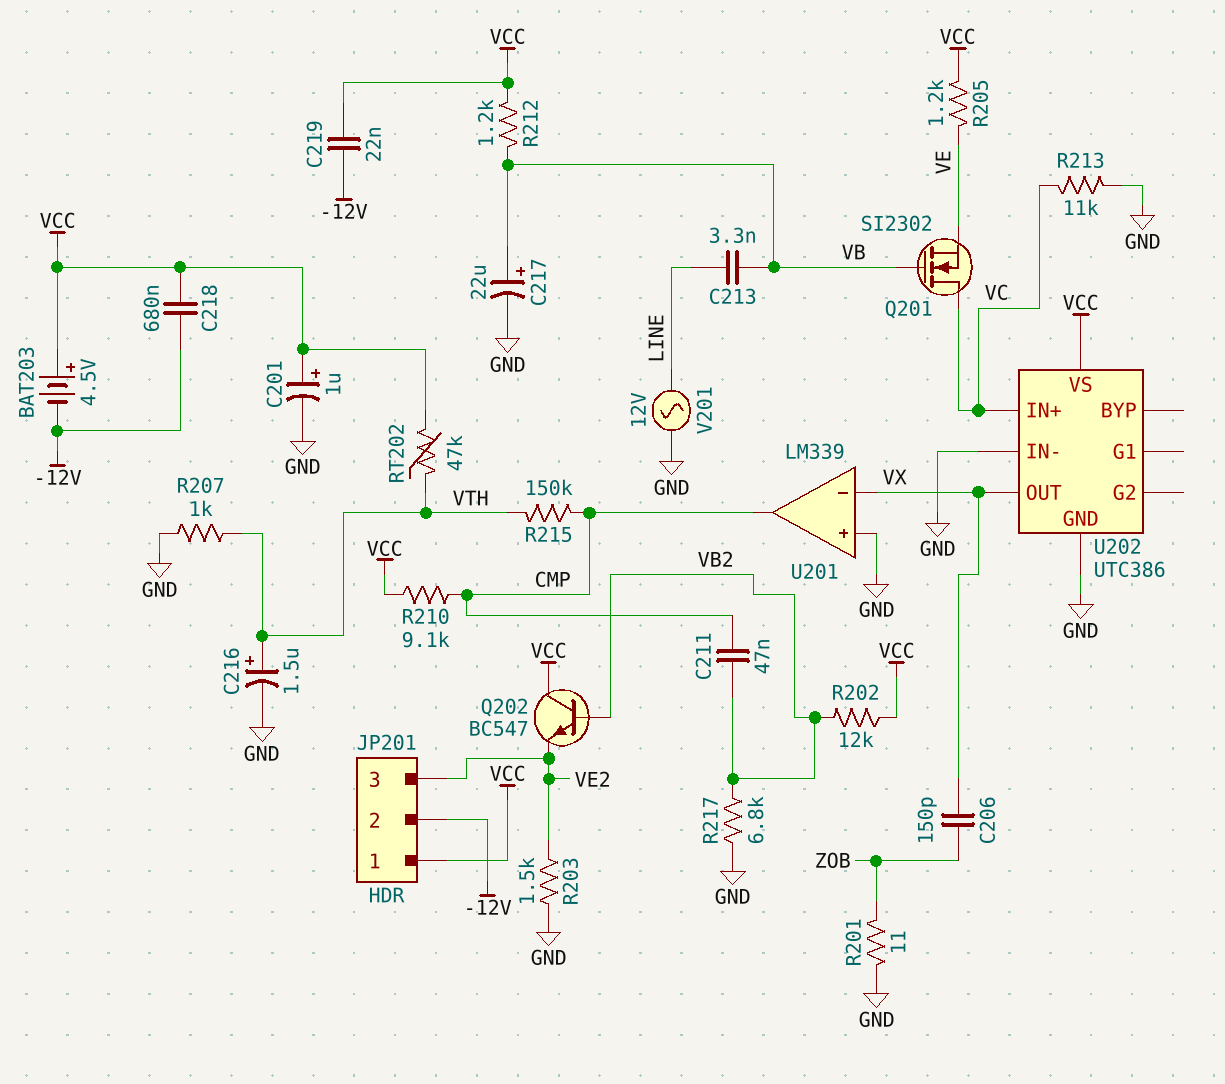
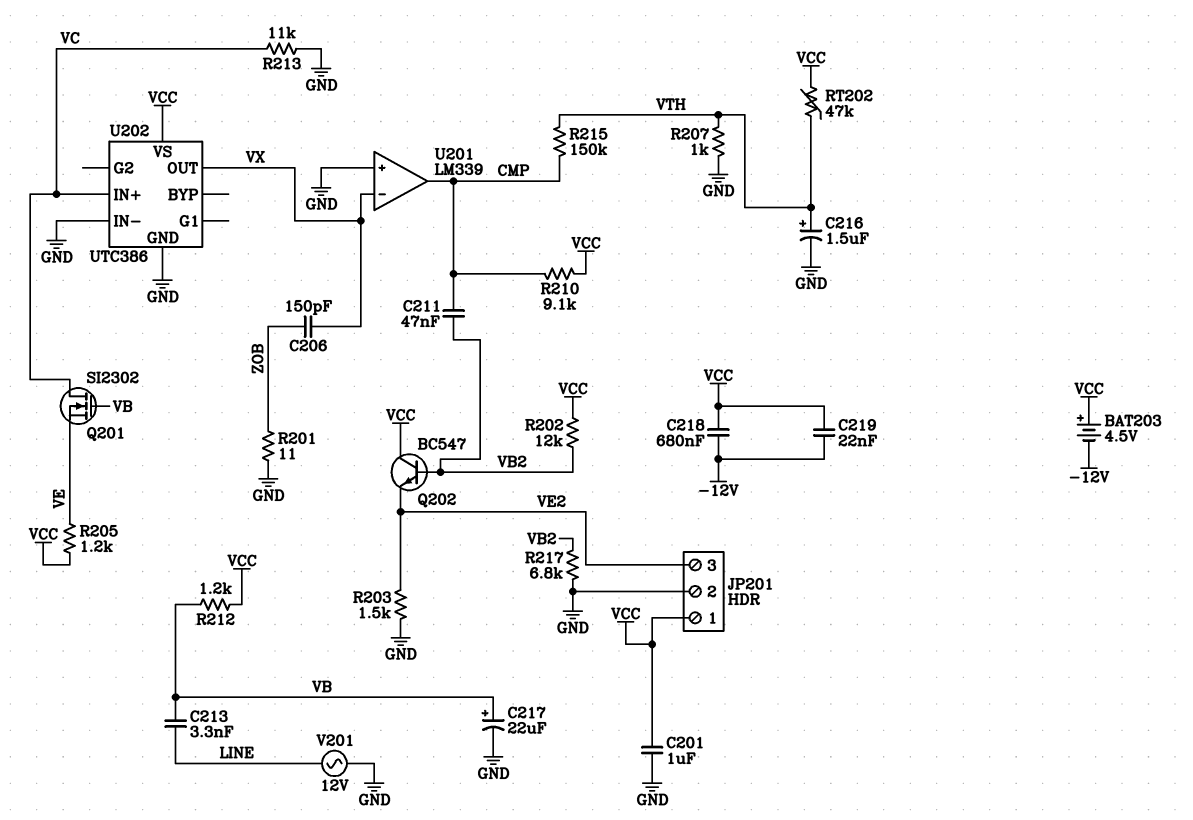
C201: 1uF (plus VCC, minus GND) -> 1uF (GND, VCC)
JP201 pin 2: -12V -> GND

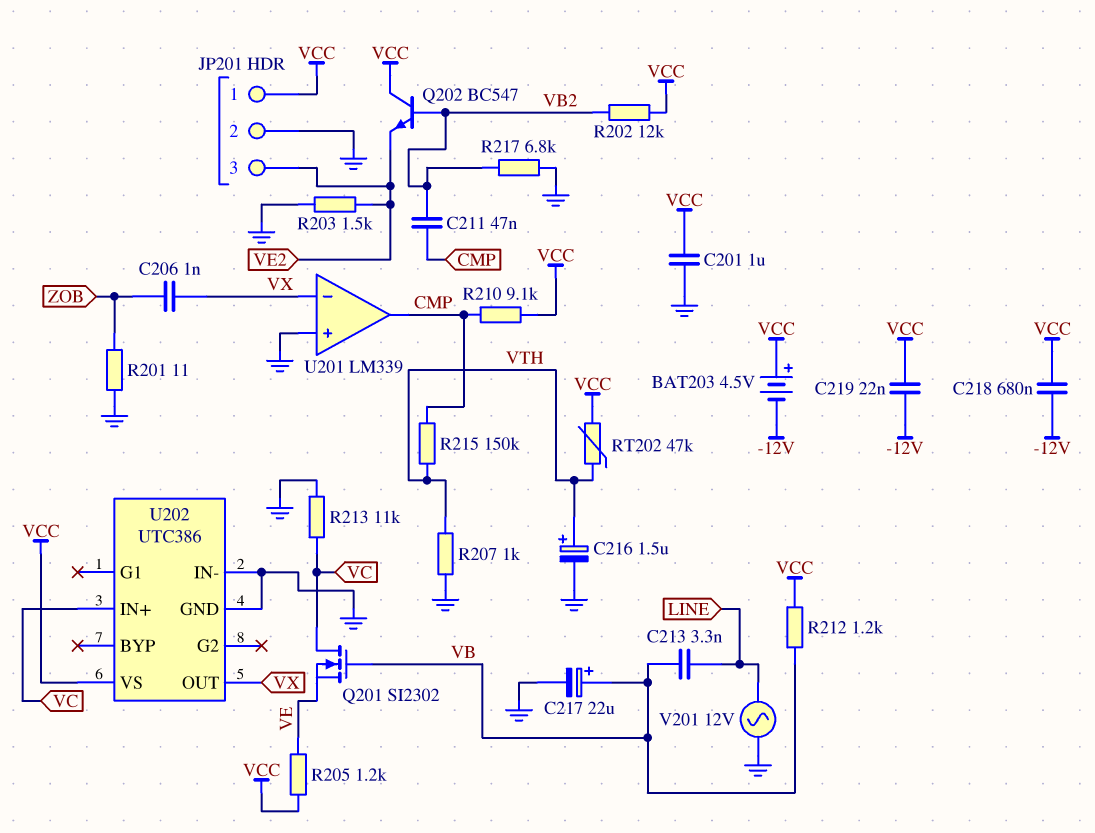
C206: 150pF (VX, ZOB) -> 1nF (VX, ZOB)

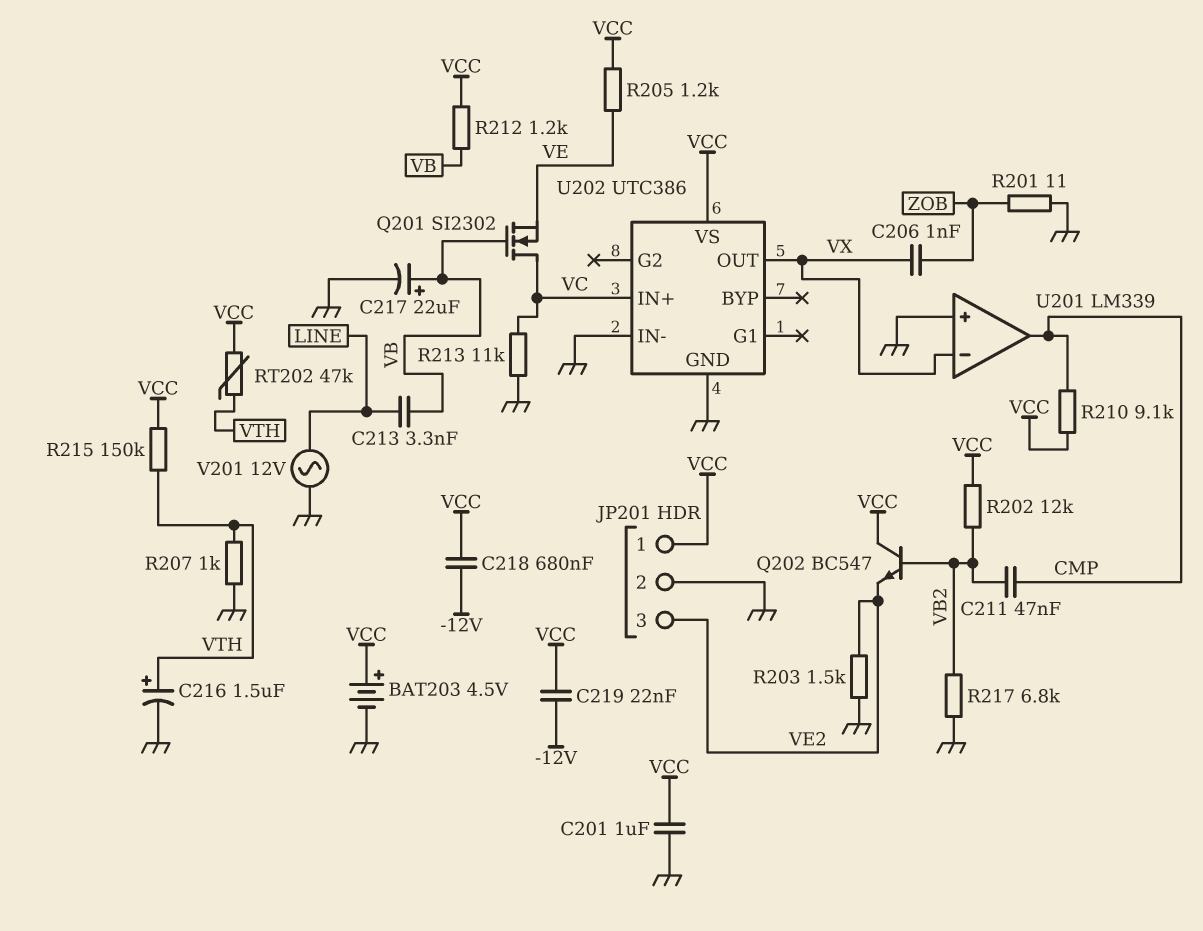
BAT203: 4.5V (plus VCC, minus -12V) -> 4.5V (plus VCC, minus GND)
R215: 150k (CMP, VTH) -> 150k (VCC, VTH)

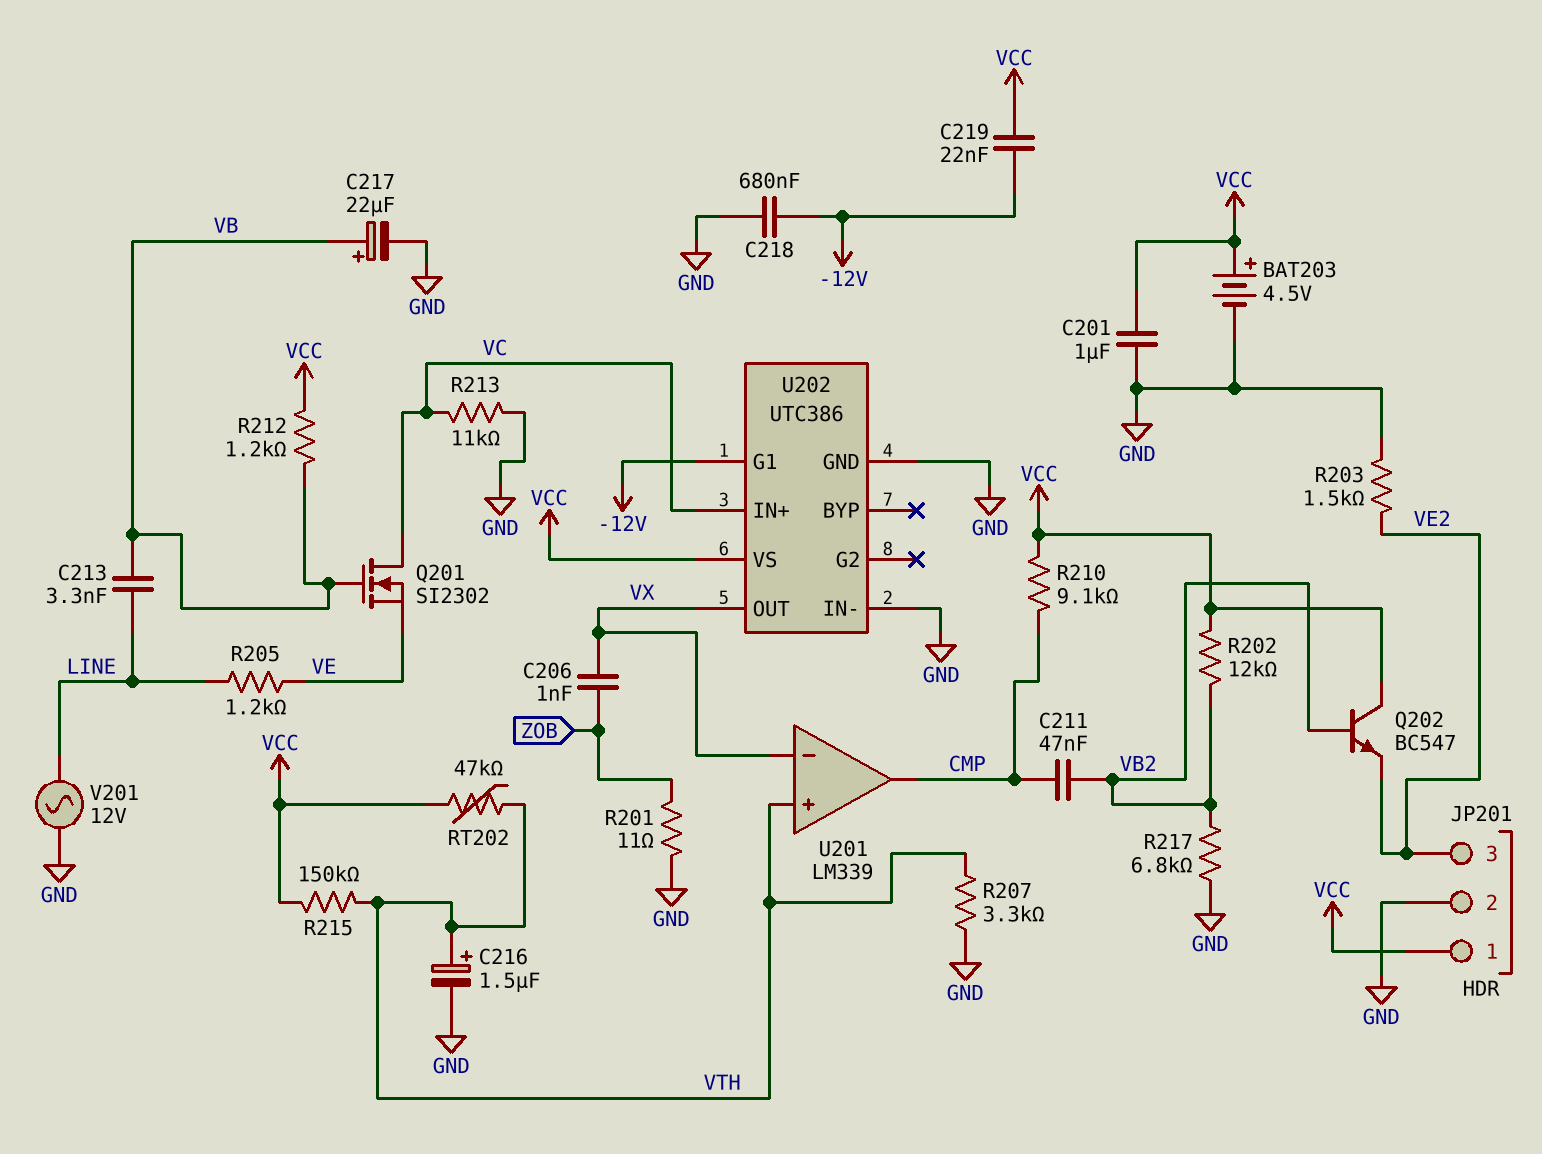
C218: 680nF (-12V, VCC) -> 680nF (-12V, GND)
R205: 1.2k (VCC, VE) -> 1.2k (LINE, VE)
R207: 1k (GND, VTH) -> 3.3k (GND, VTH)
U201 pin in+: GND -> VTH
U202 pin G1: none -> -12V

